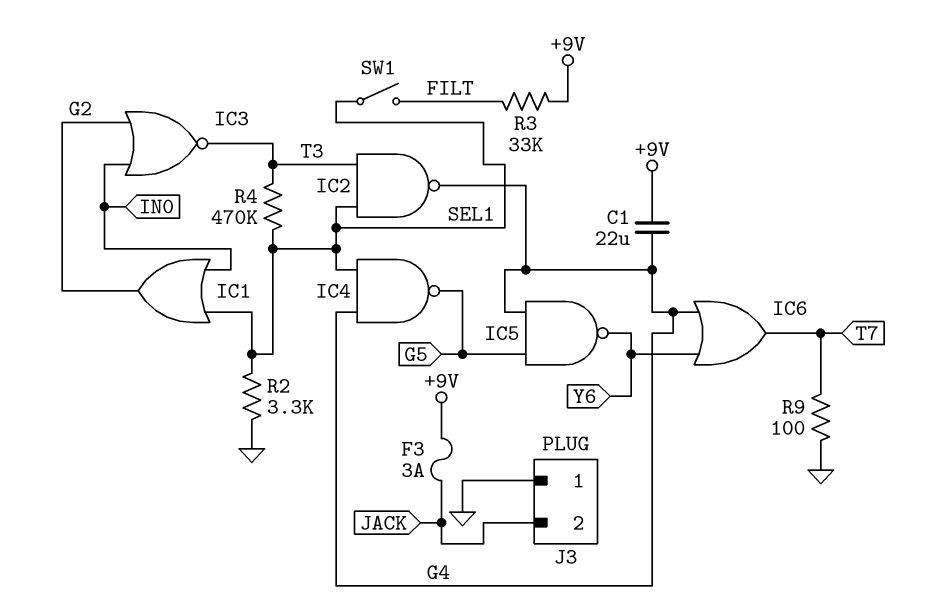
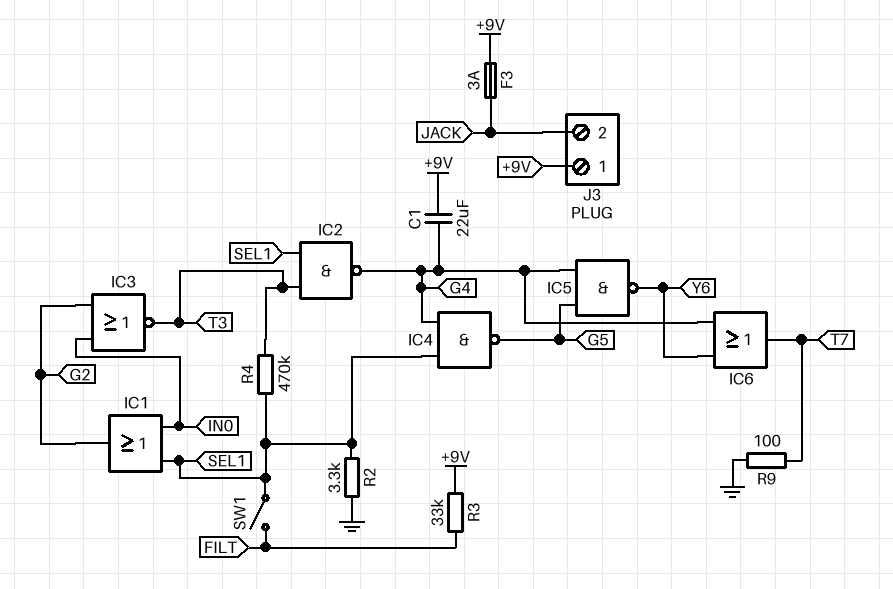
J3 pin 1: GND -> +9V

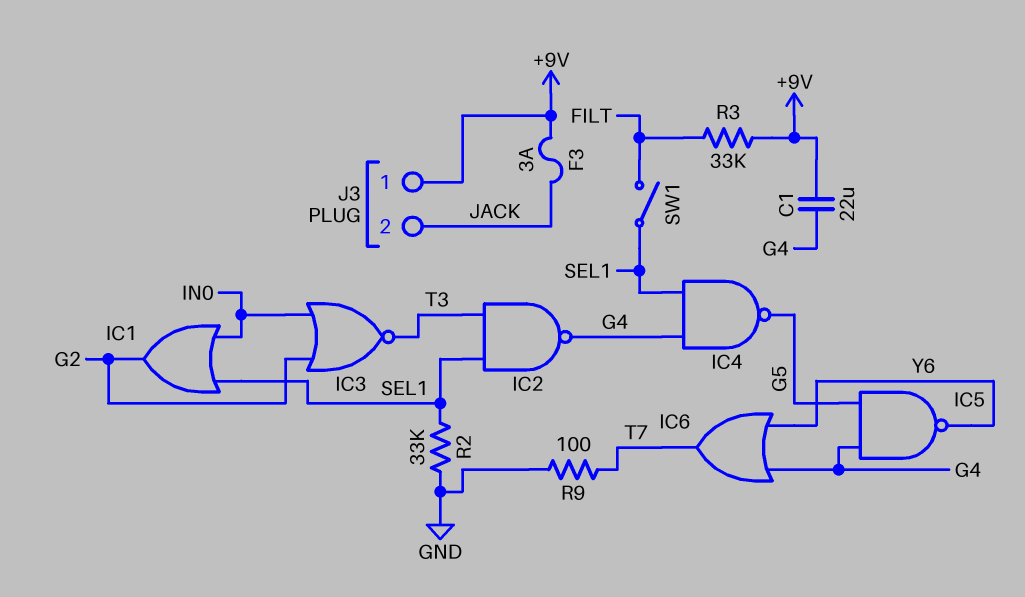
R2: 3.3k (GND, SEL1) -> 33k (GND, SEL1)
R4: 470k (SEL1, T3) -> none

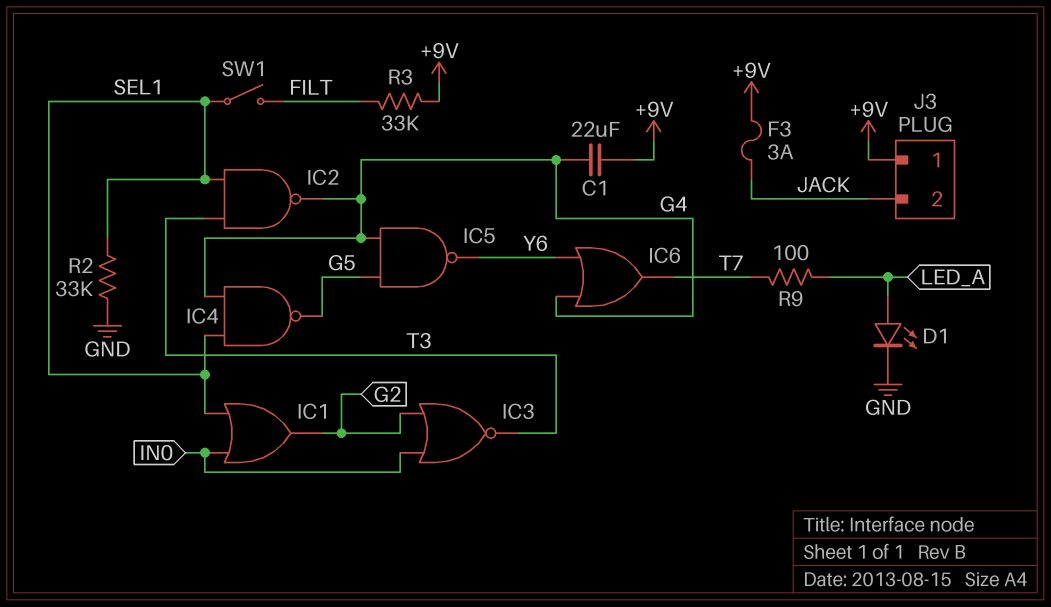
D1: none -> LED (A LED_A, K GND)
R9: 100 (GND, T7) -> 100 (LED_A, T7)

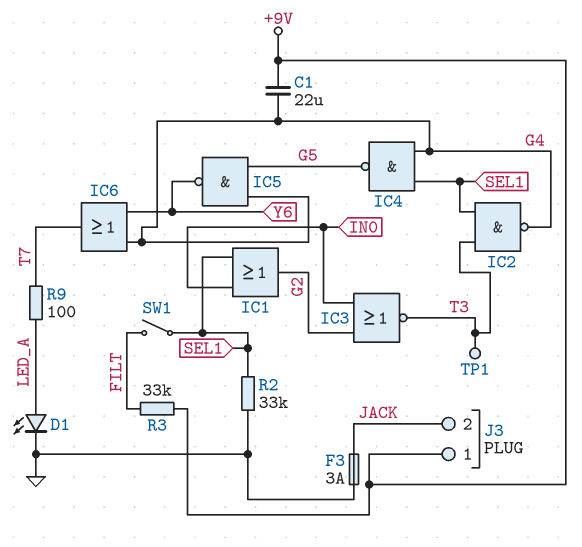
F3: 3A (+9V, JACK) -> 3A (GND, JACK)
TP1: none -> test point (T3)

